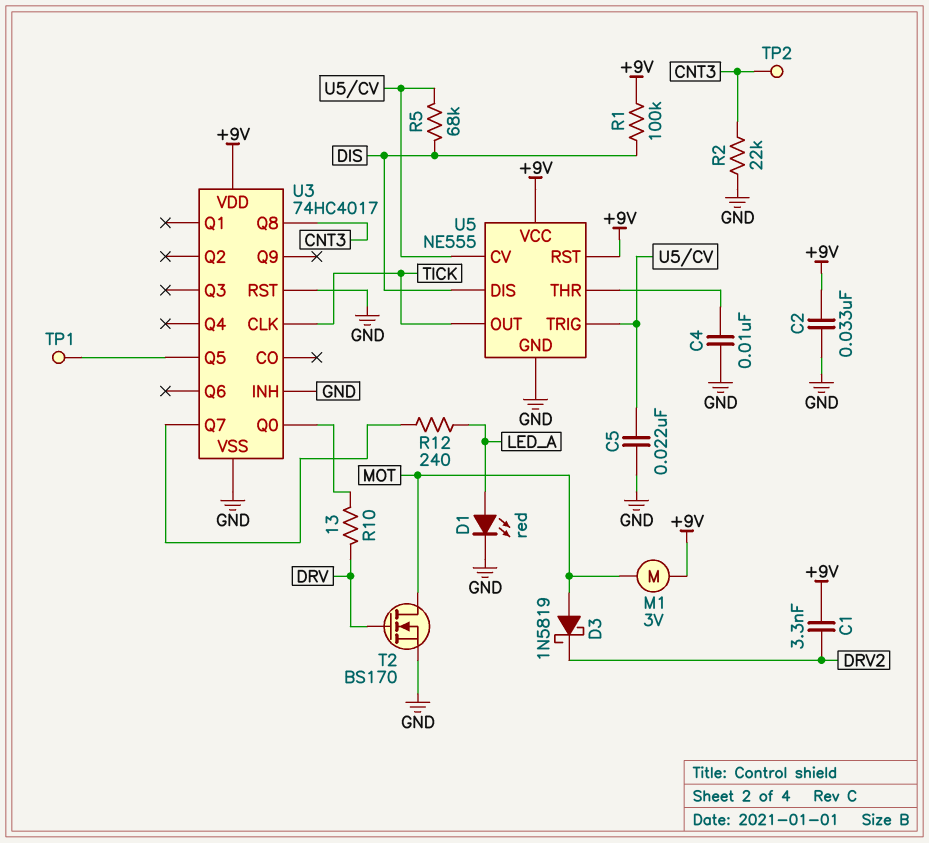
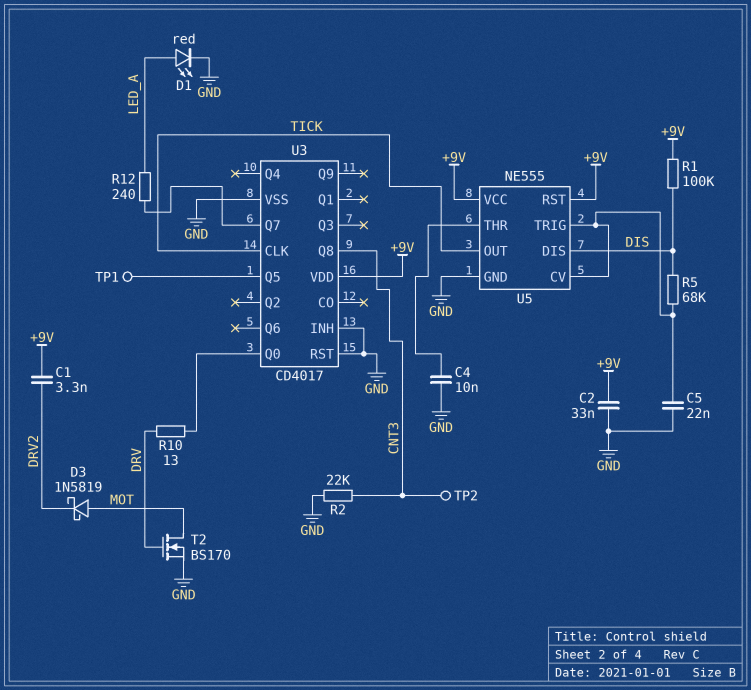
M1: motor 3V (+9V, MOT) -> none
U3: 74HC4017 -> CD4017

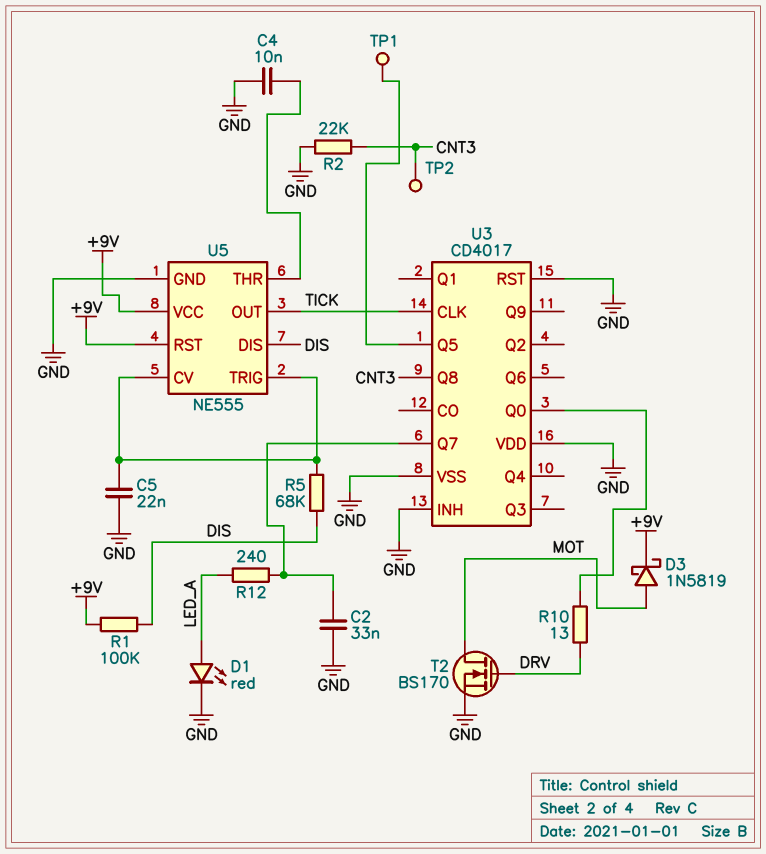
C1: 3.3nF (+9V, DRV2) -> none
C2: 33nF (+9V, GND) -> 33nF (GND, U3/Q7)
D3: schottky 1N5819 (A MOT, K DRV2) -> schottky 1N5819 (A MOT, K +9V)
U3 pin VDD: +9V -> GND

